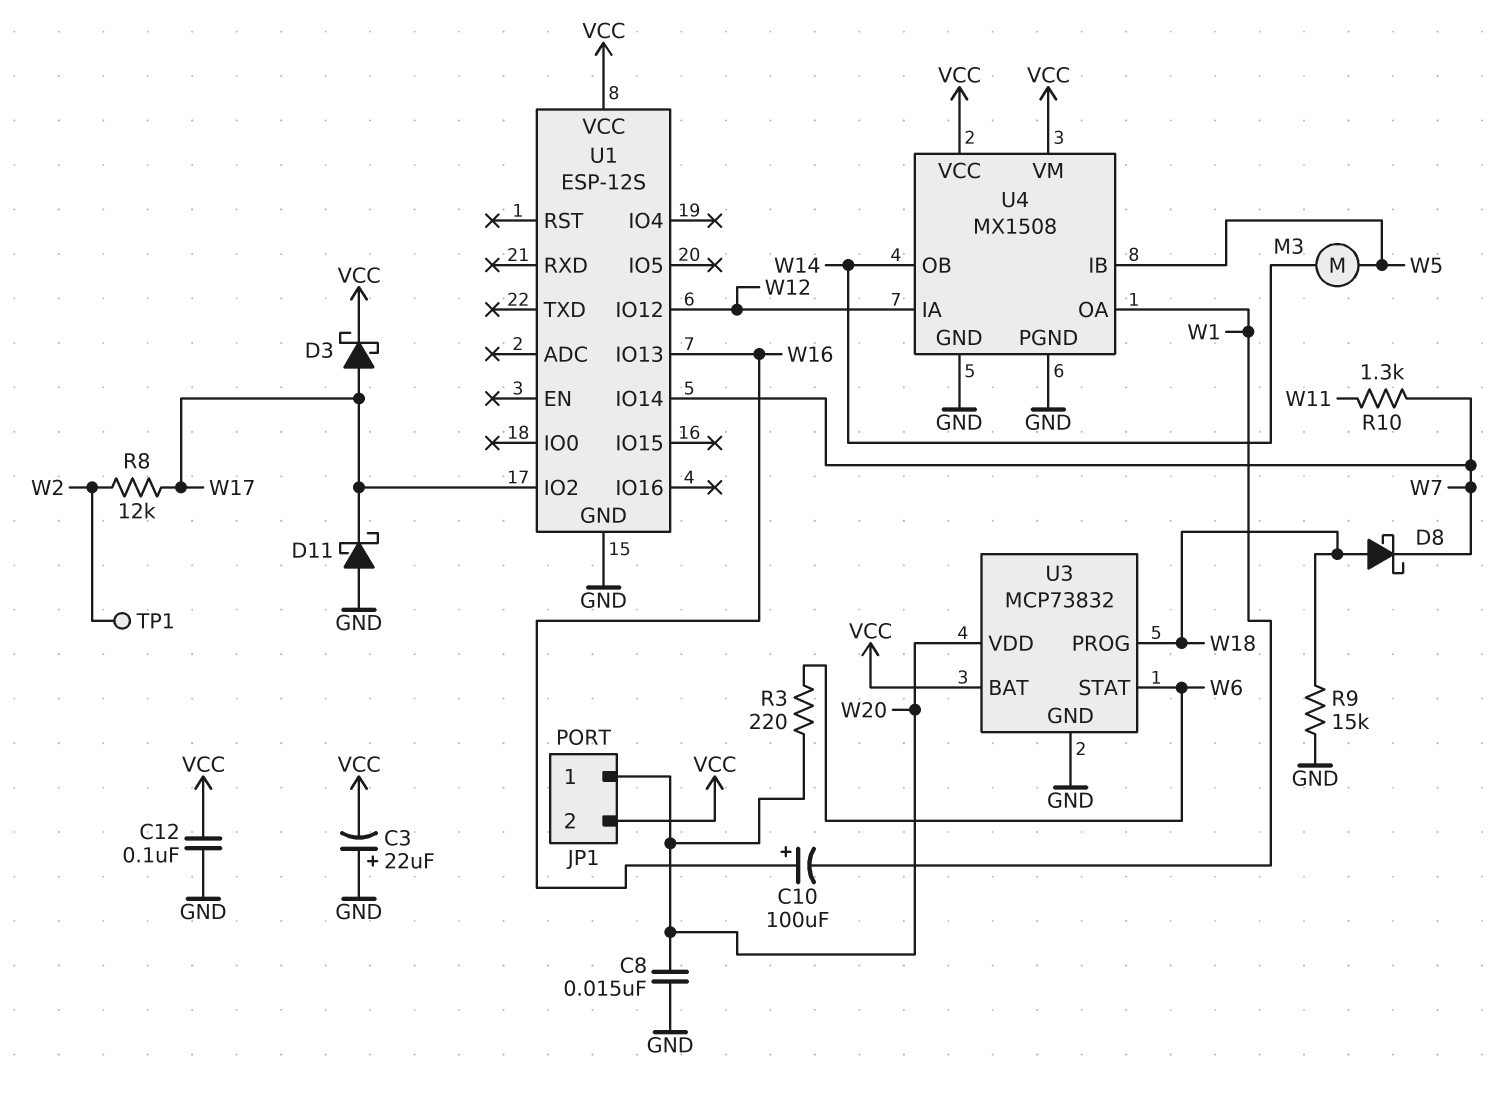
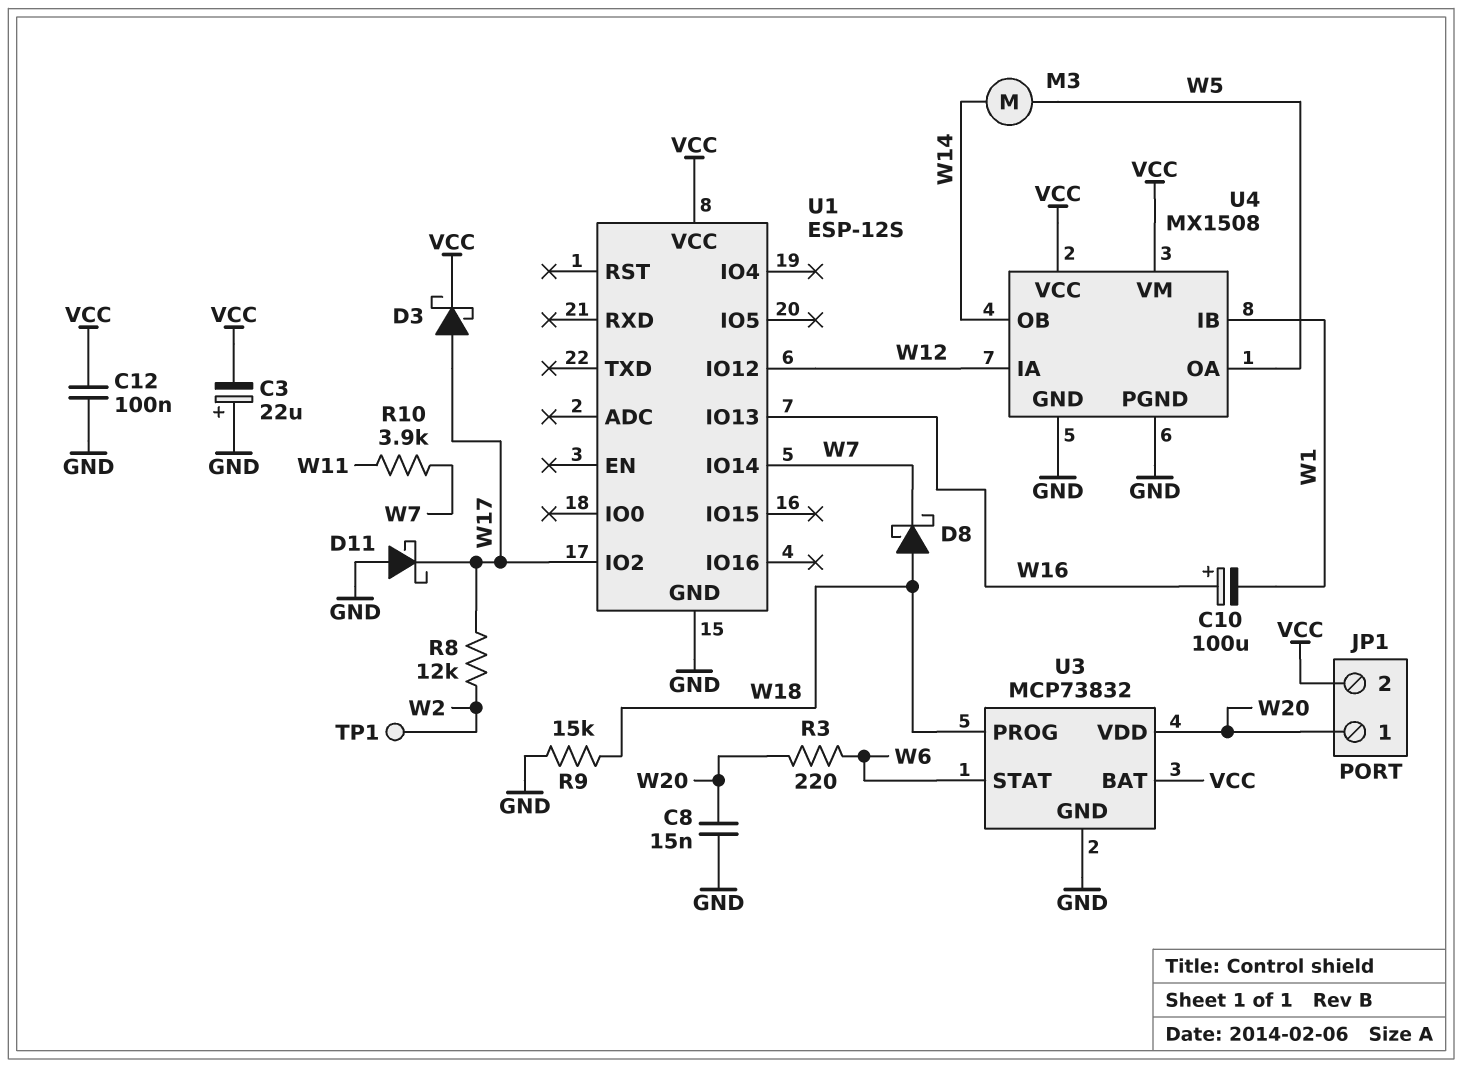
R10: 1.3k (W7, W11) -> 3.9k (W7, W11)
U4 pin IB: W5 -> W1
U4 pin OA: W1 -> W5

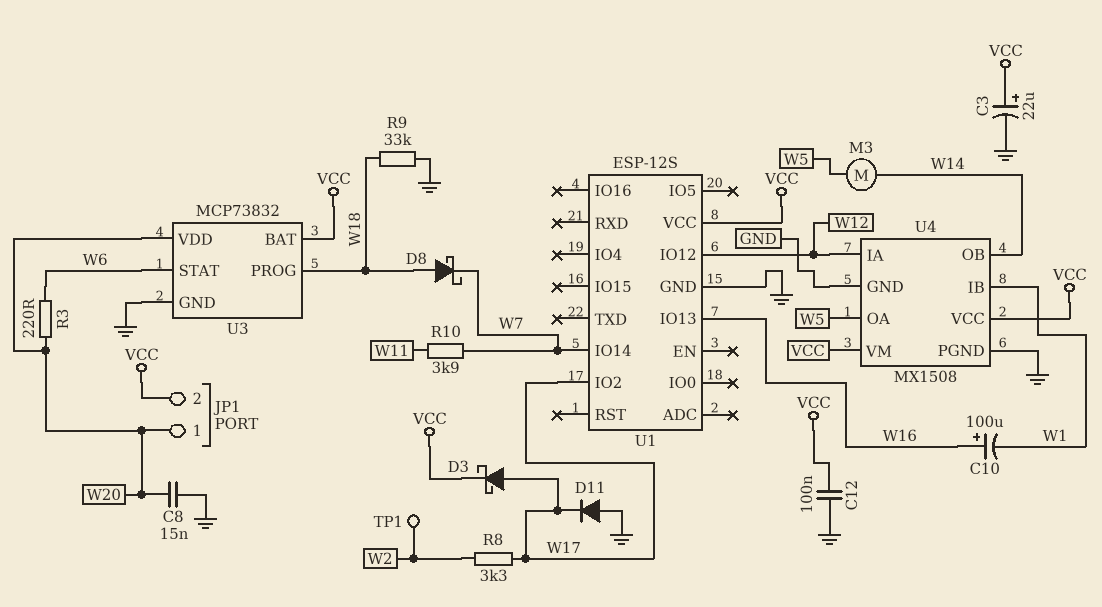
C3: 22uF (plus GND, minus VCC) -> 22uF (plus VCC, minus GND)
D11: schottky (A GND, K W17) -> diode (A GND, K W17)
R8: 12k (W2, W17) -> 3.3k (W2, W17)
R9: 15k (GND, W18) -> 33k (GND, W18)

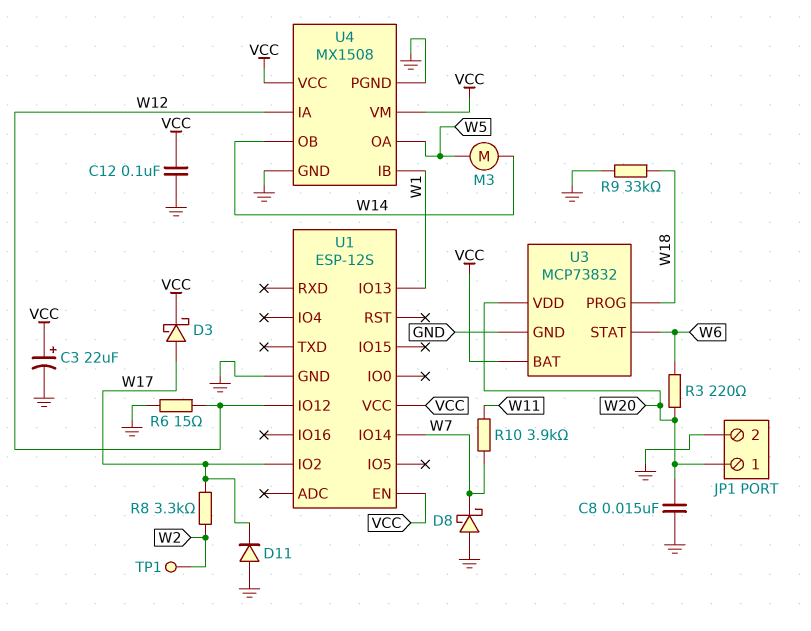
C10: 100uF (plus W16, minus W1) -> none
D8: schottky (A W18, K W7) -> schottky (A GND, K W7)
JP1 pin 2: VCC -> GND
R6: none -> 15 (GND, W12)
U1 pin EN: none -> VCC
U1 pin IO13: W16 -> W1

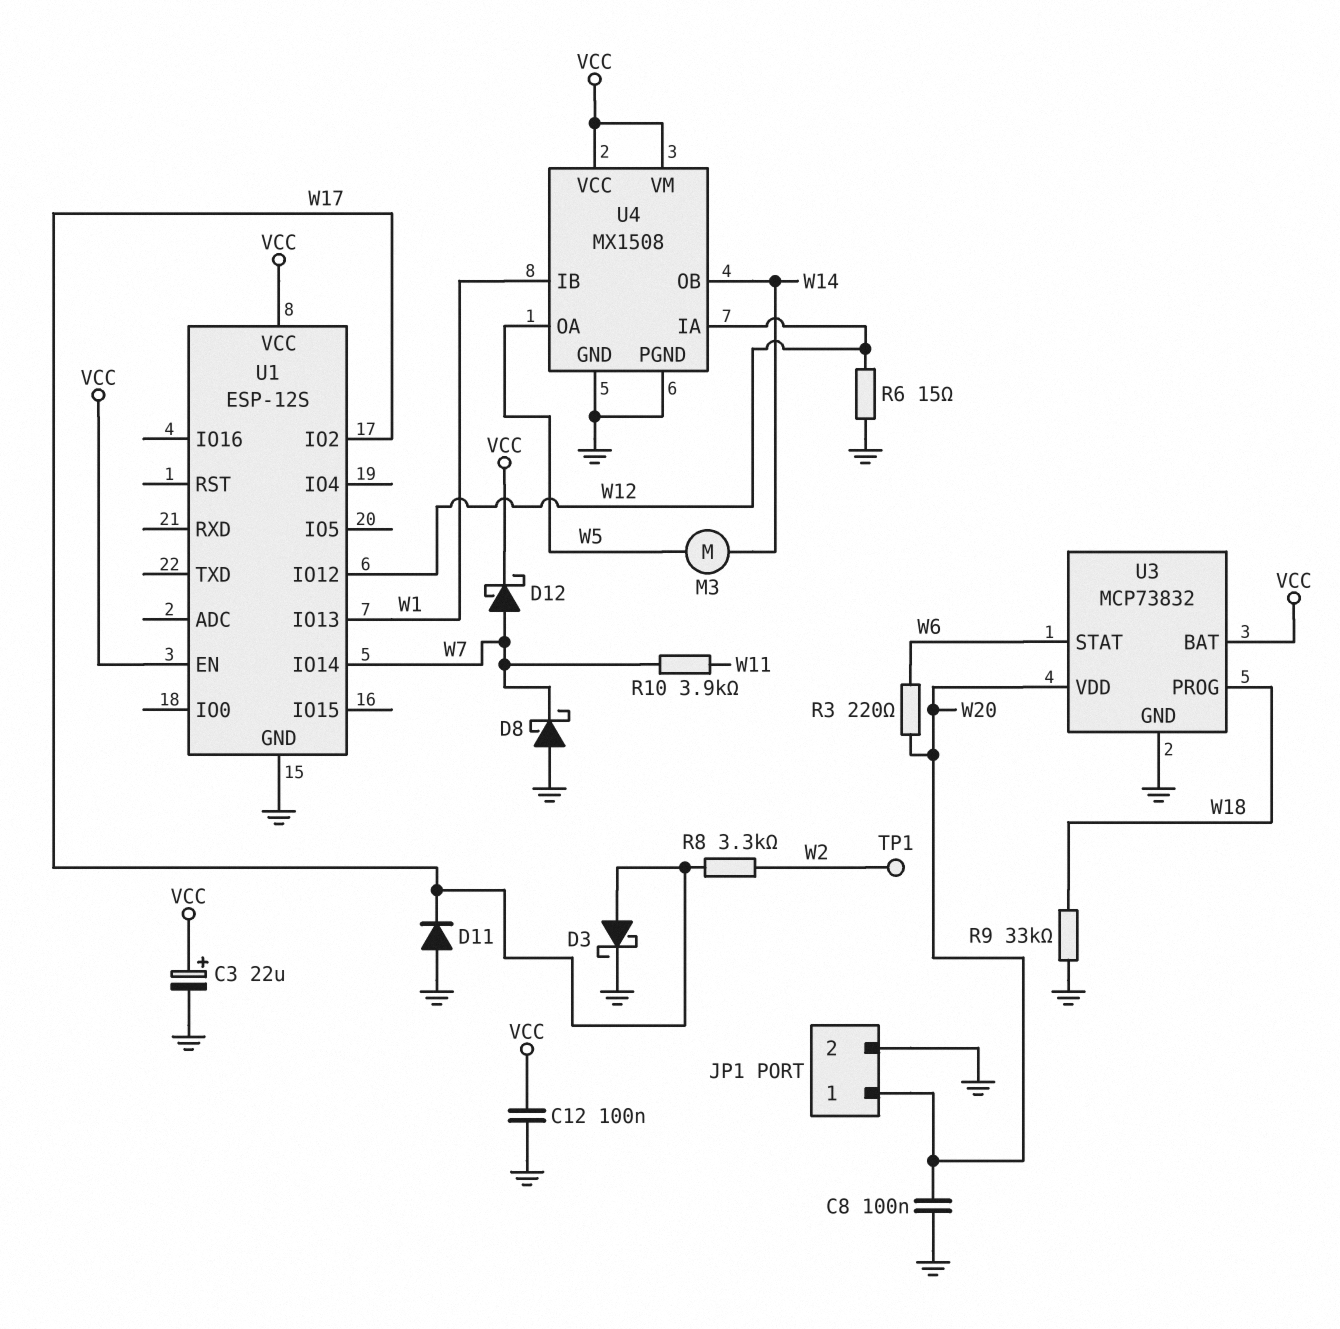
C8: 15nF (GND, W20) -> 100nF (GND, W20)
D3: schottky (A W17, K VCC) -> schottky (A W17, K GND)
D12: none -> schottky (A W7, K VCC)

